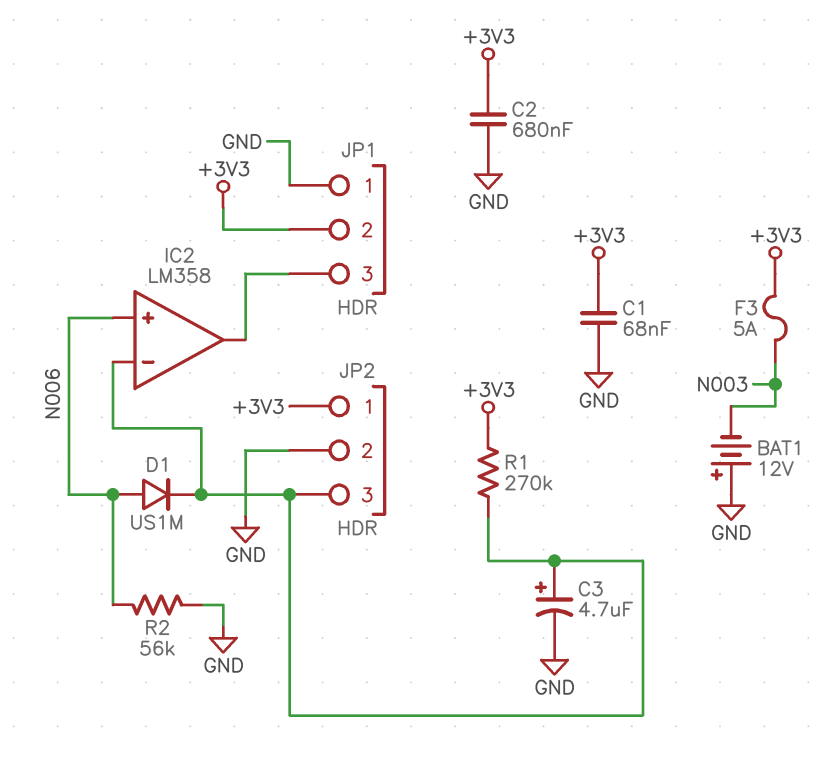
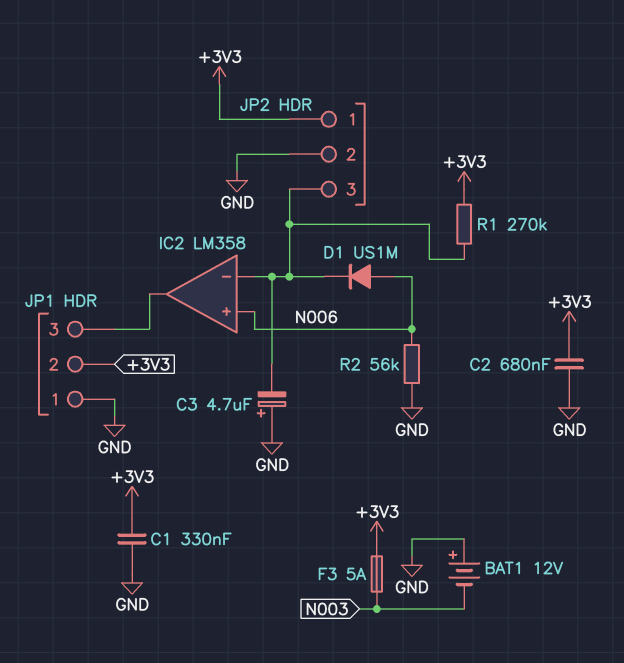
C1: 68nF (+3V3, GND) -> 330nF (+3V3, GND)
C3: 4.7uF (plus IC2/in-, minus GND) -> 4.7uF (plus GND, minus IC2/in-)

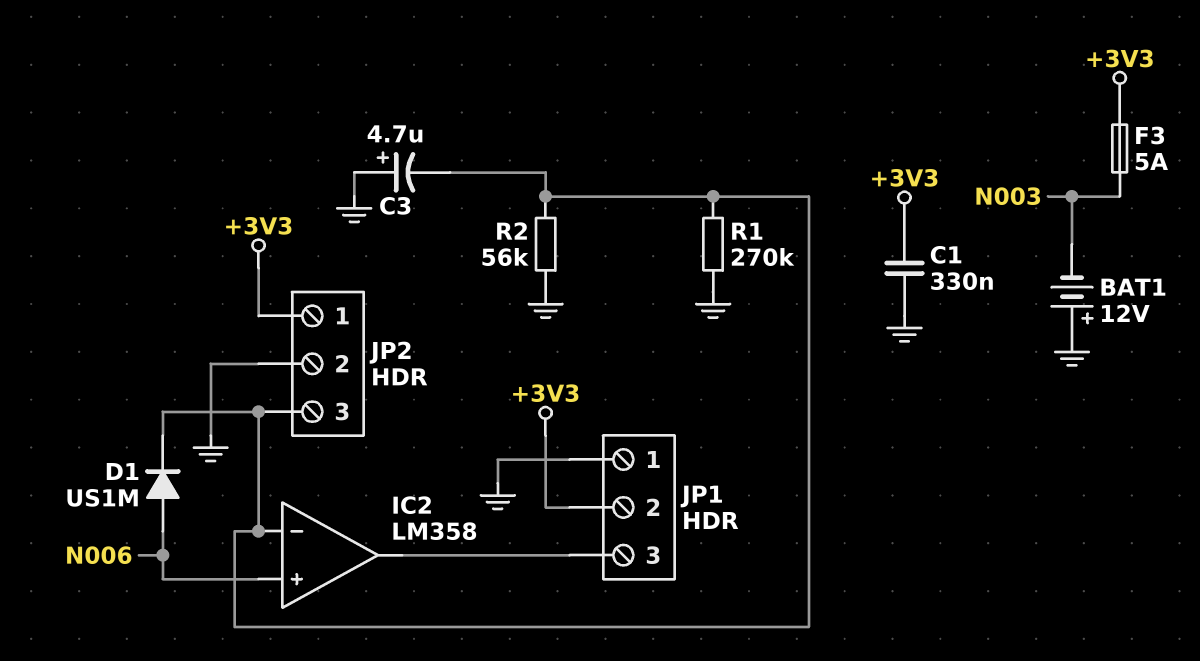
C2: 680nF (+3V3, GND) -> none
R1: 270k (+3V3, IC2/in-) -> 270k (GND, IC2/in-)
R2: 56k (GND, N006) -> 56k (GND, IC2/in-)

